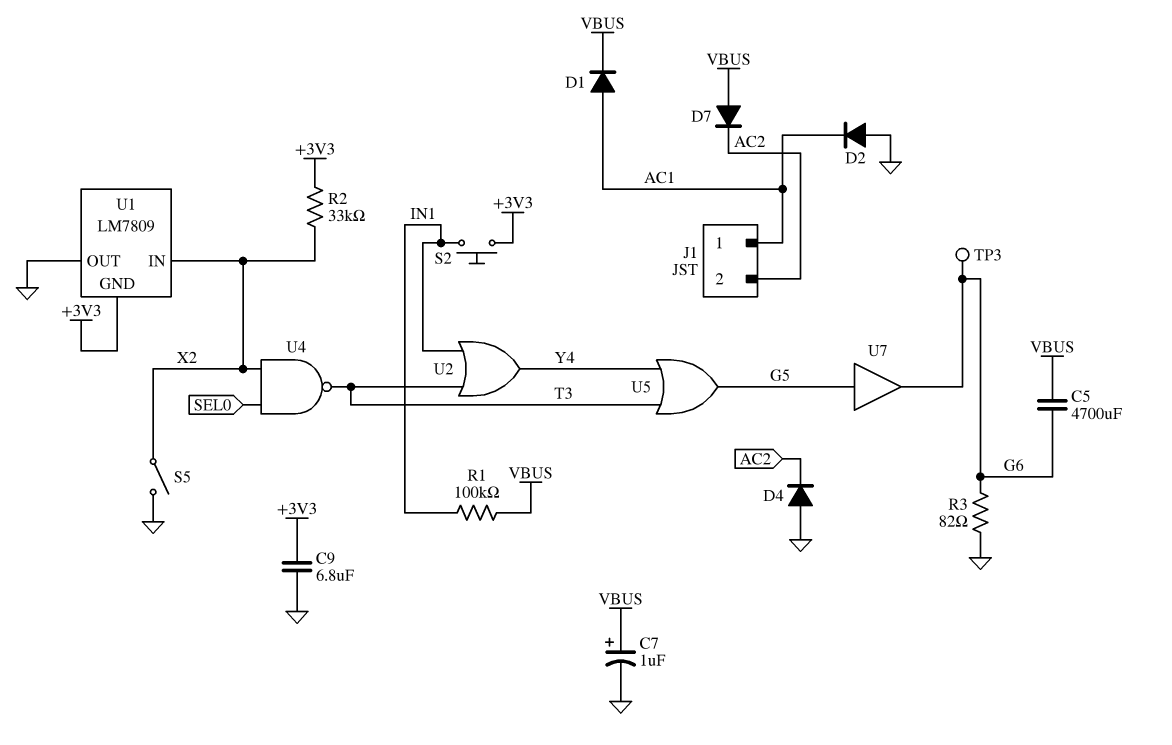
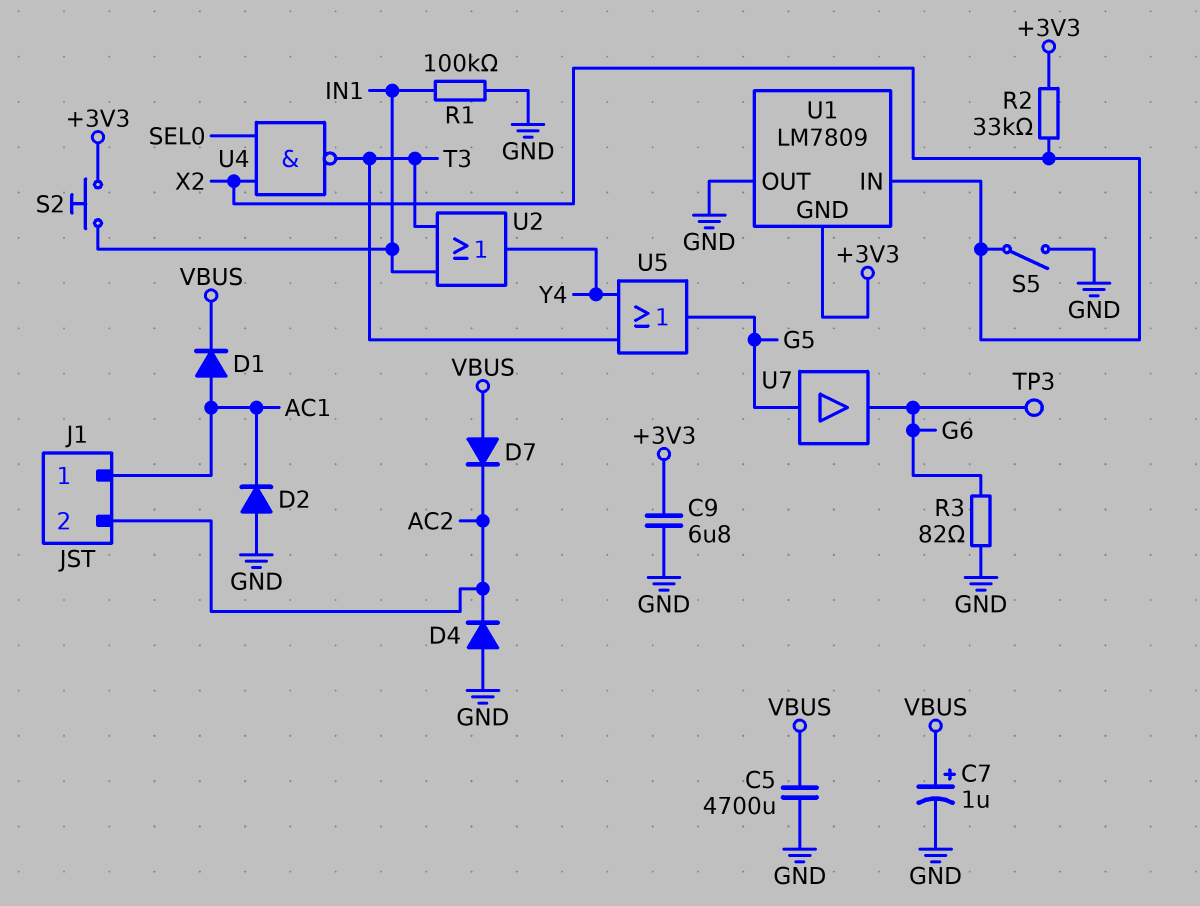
C5: 4700uF (G6, VBUS) -> 4700uF (GND, VBUS)
R1: 100k (IN1, VBUS) -> 100k (GND, IN1)

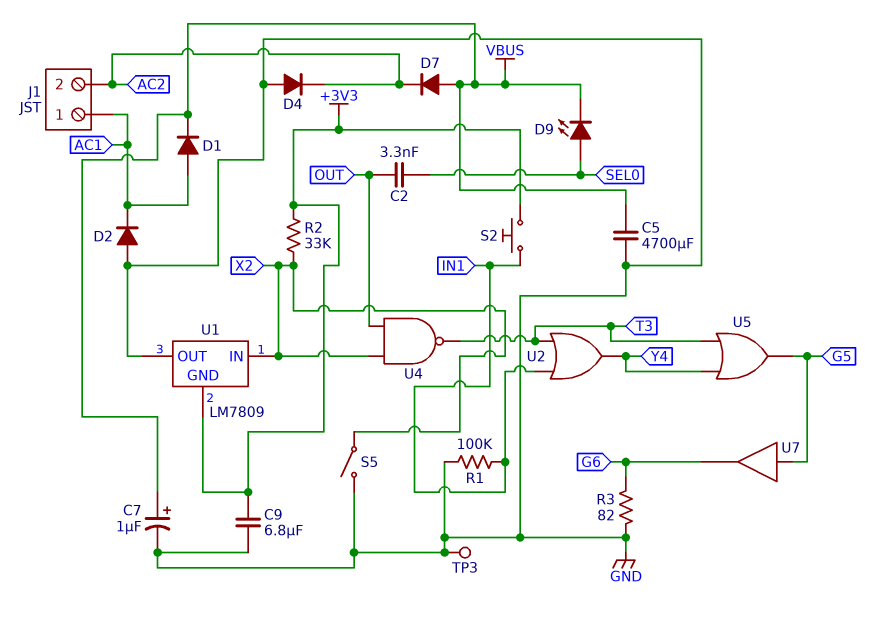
C2: none -> 3.3nF (OUT, SEL0)
D9: none -> LED (A SEL0, K VBUS)
TP3: test point (G6) -> test point (GND)
U4: NAND (in SEL0, in X2, out T3) -> NAND (in OUT, in X2, out T3)

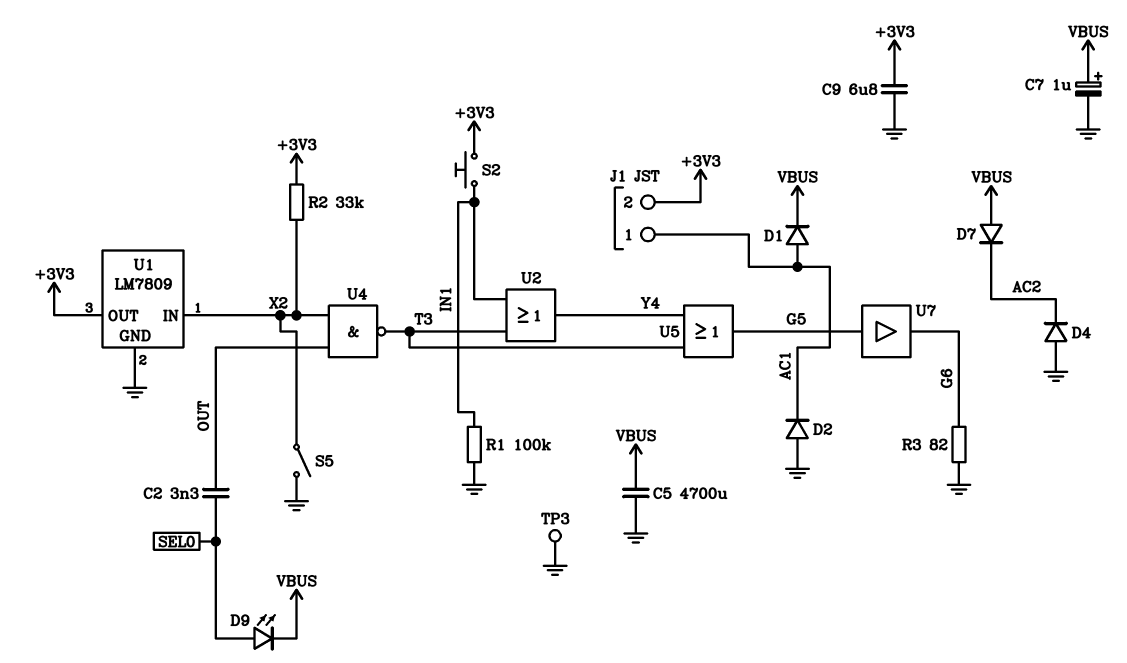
J1 pin 2: AC2 -> +3V3
U1 pin GND: +3V3 -> GND
U1 pin OUT: GND -> +3V3

